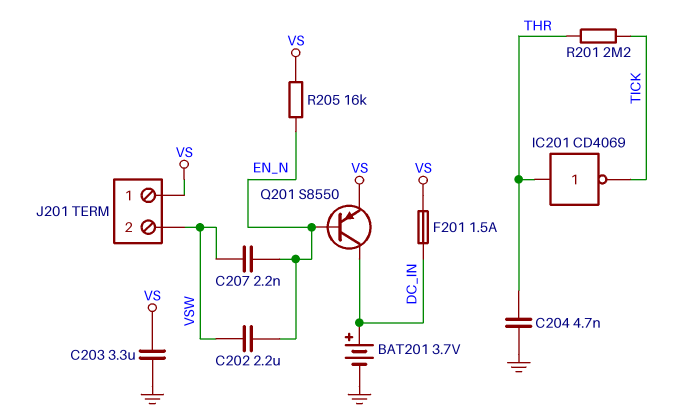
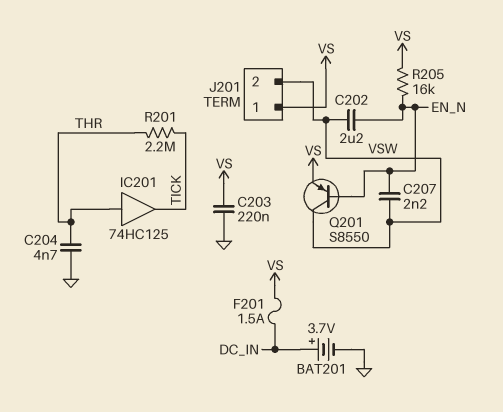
C203: 3.3uF (GND, VS) -> 220nF (GND, VS)
IC201: NOT CD4069 (in THR, out TICK) -> buffer 74HC125 (in THR, out TICK)
Q201: PNP S8550 (B EN_N, C DC_IN, E VS) -> PNP S8550 (B EN_N, C VSW, E VS)

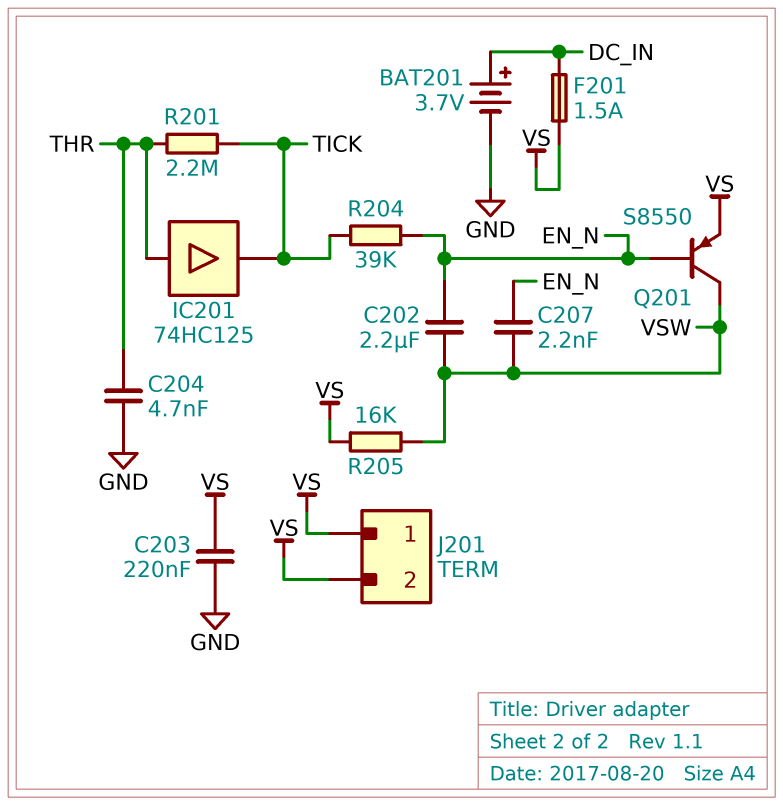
J201 pin 2: VSW -> VS
R204: none -> 39k (EN_N, TICK)
R205: 16k (EN_N, VS) -> 16k (VS, VSW)

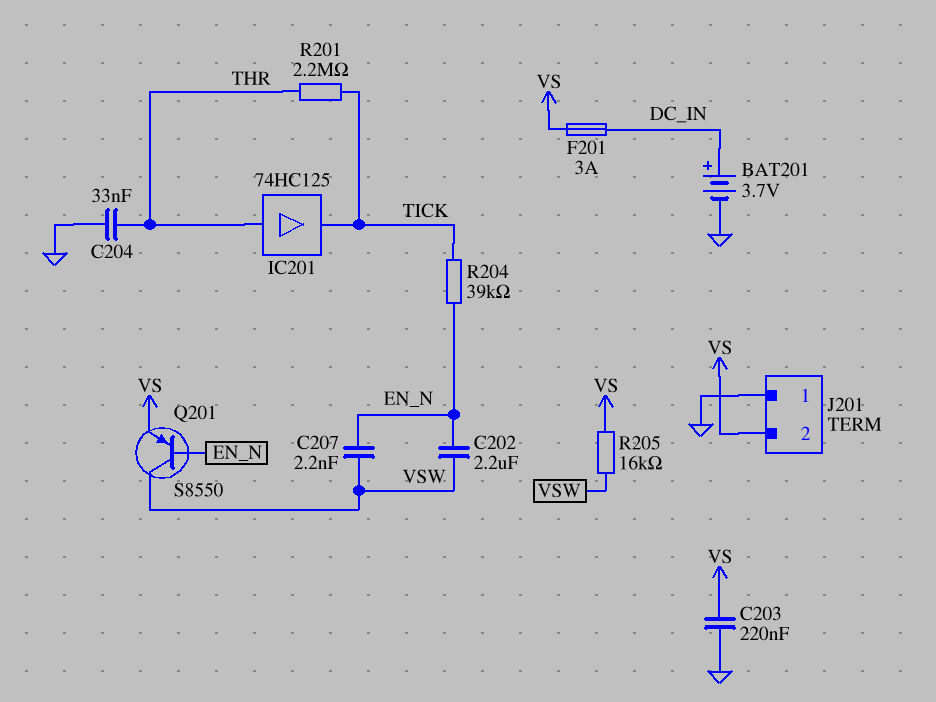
C204: 4.7nF (GND, THR) -> 33nF (GND, THR)
F201: 1.5A (DC_IN, VS) -> 3A (DC_IN, VS)
J201 pin 1: VS -> GND

